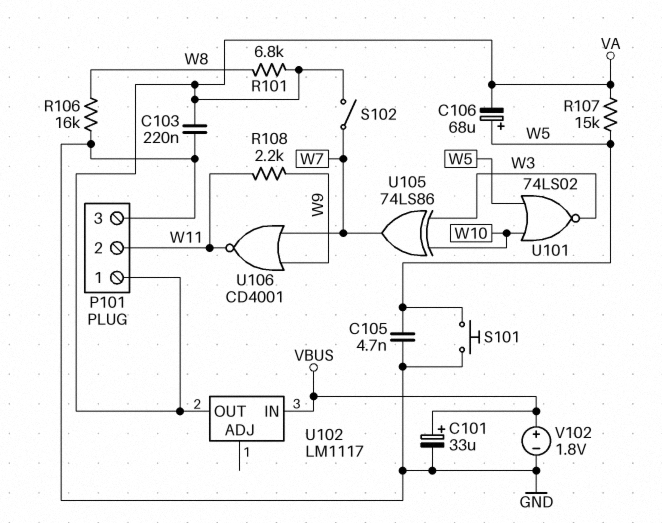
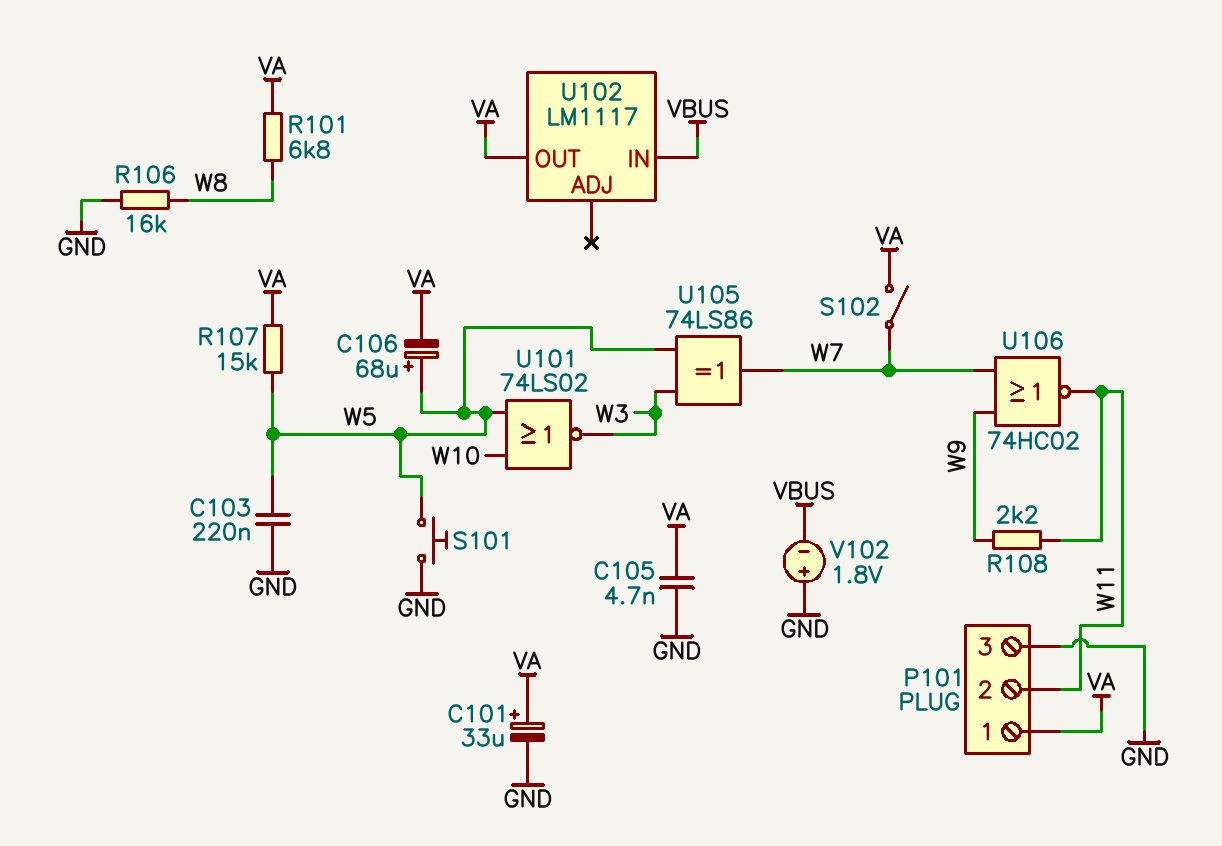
C101: 33uF (plus VBUS, minus GND) -> 33uF (plus VA, minus GND)
C103: 220nF (GND, VA) -> 220nF (GND, W5)
C105: 4.7nF (GND, W5) -> 4.7nF (GND, VA)
U105: XOR 74LS86 (in W3, in W10, out W7) -> XOR 74LS86 (in W3, in W5, out W7)
U106: NOR CD4001 (in W7, in W9, out W11) -> NOR 74HC02 (in W7, in W9, out W11)
V102: 1.8V (plus VBUS, minus GND) -> 1.8V (plus GND, minus VBUS)

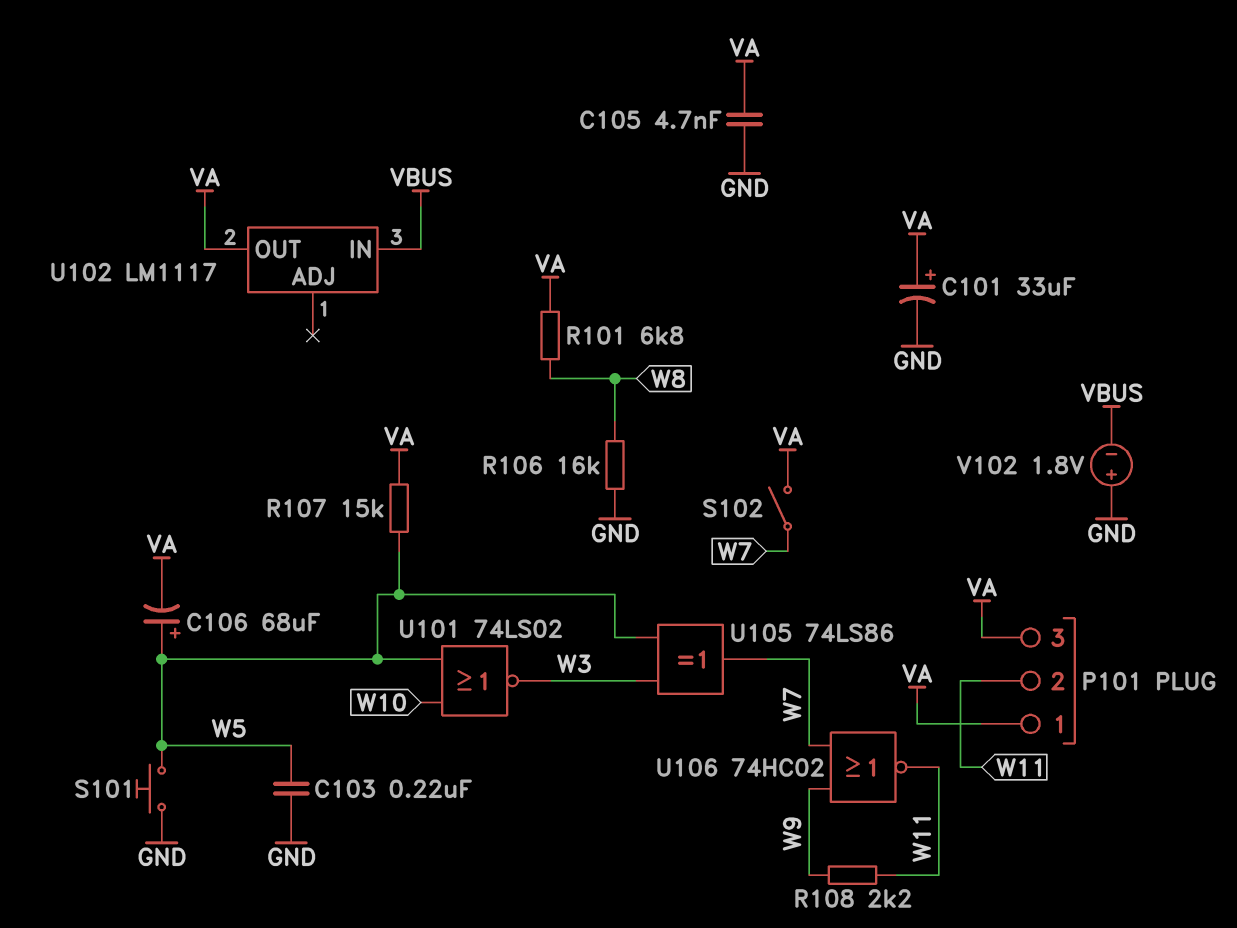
P101 pin 3: GND -> VA

